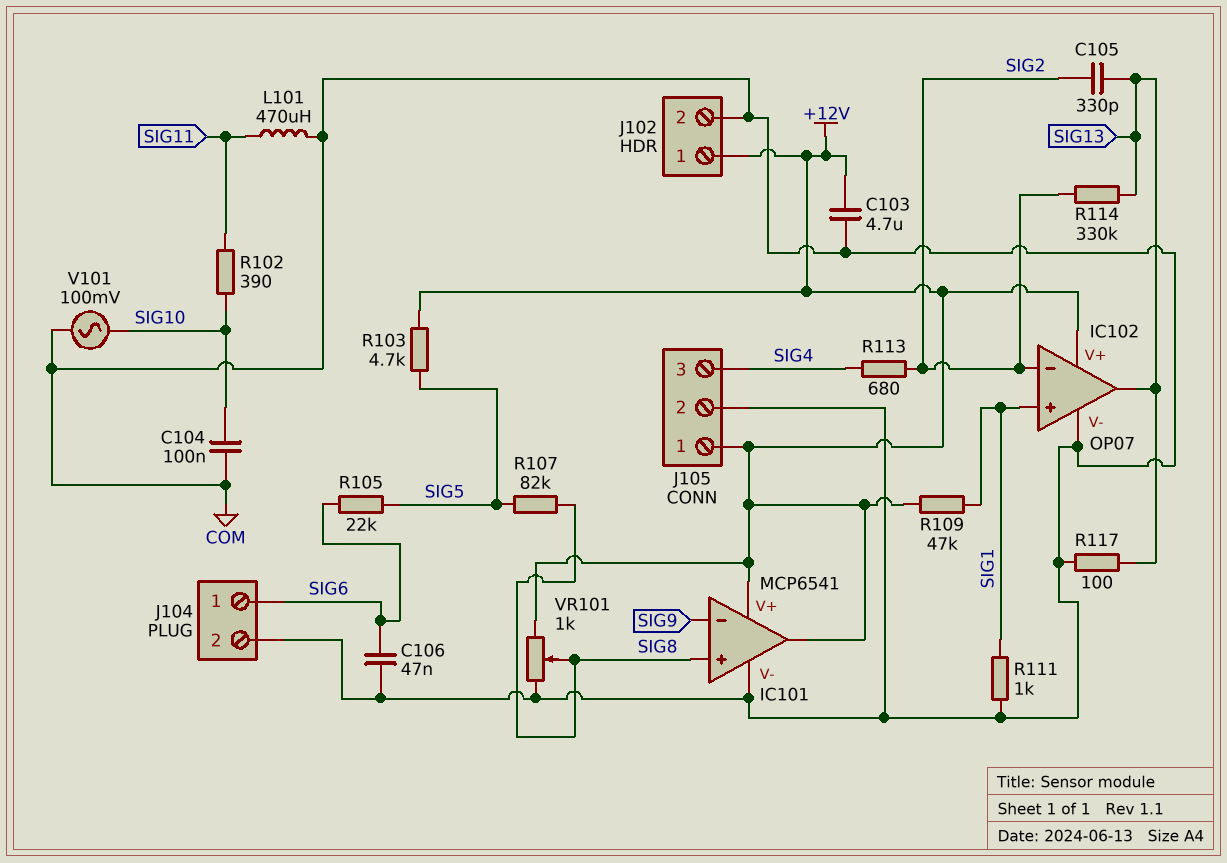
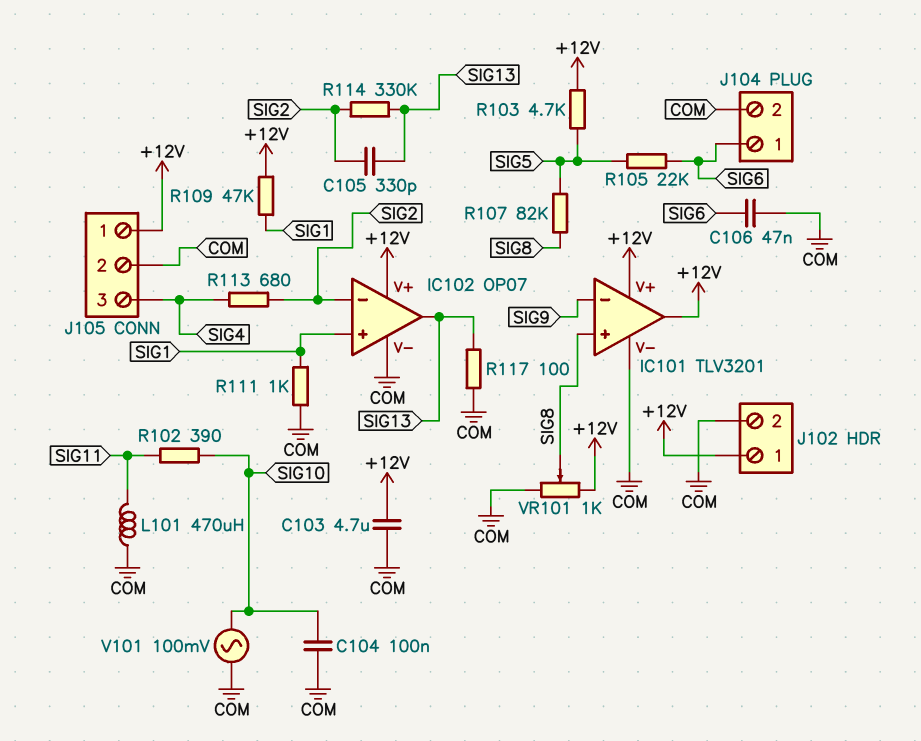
IC101: MCP6541 -> TLV3201

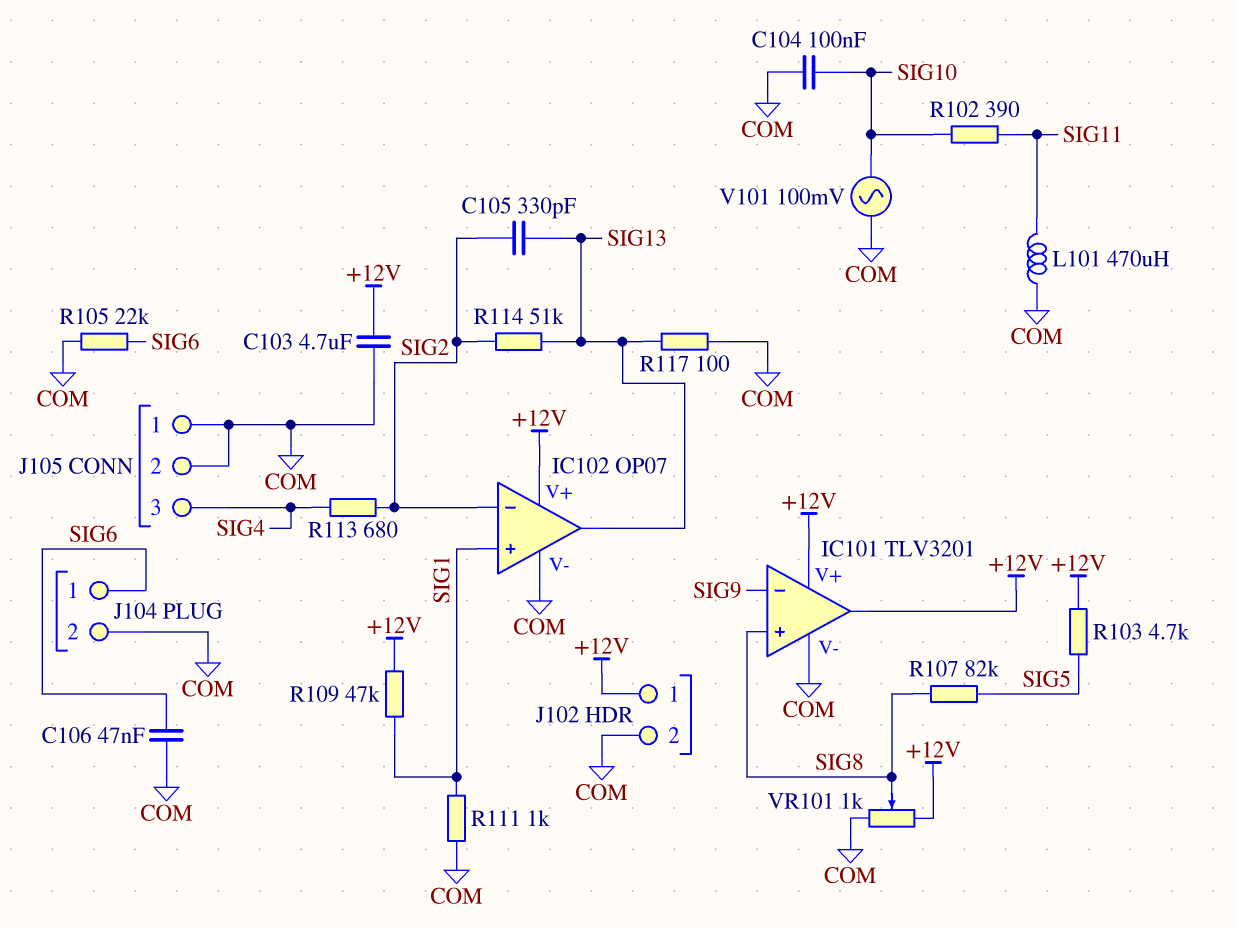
J105 pin 1: +12V -> COM
R105: 22k (SIG5, SIG6) -> 22k (COM, SIG6)
R114: 330k (SIG2, SIG13) -> 51k (SIG2, SIG13)

